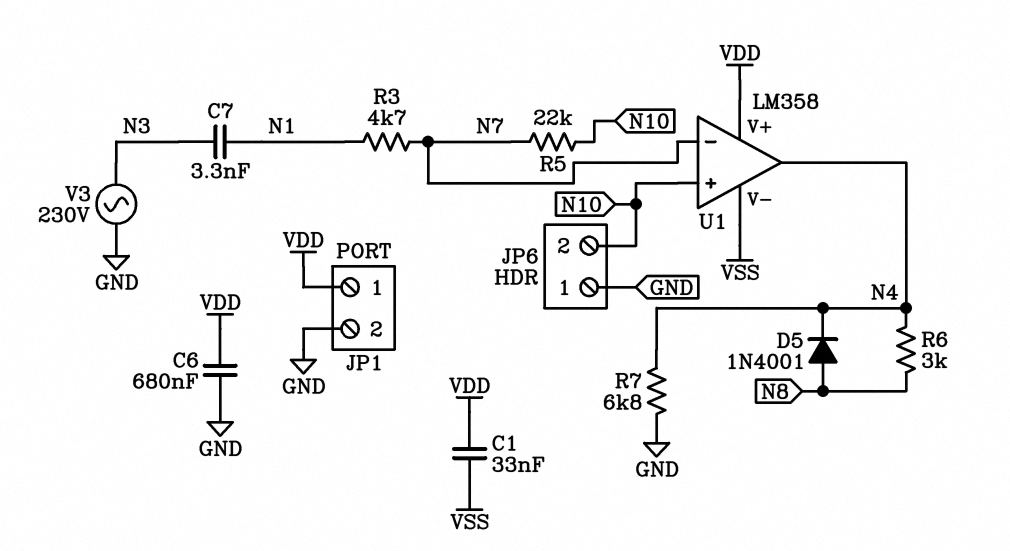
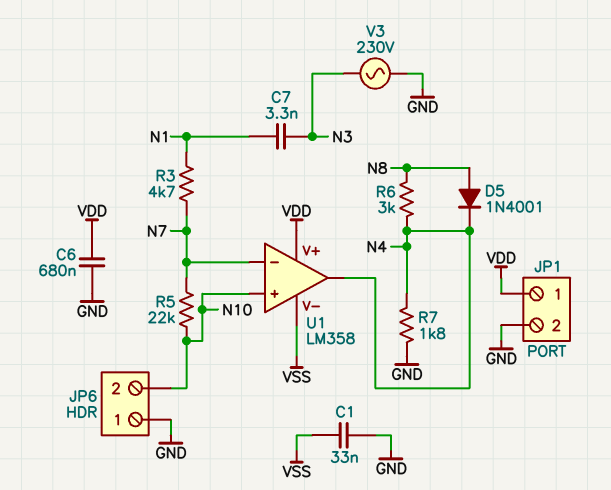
C1: 33nF (VDD, VSS) -> 33nF (GND, VSS)
R7: 6.8k (GND, N4) -> 1.8k (GND, N4)

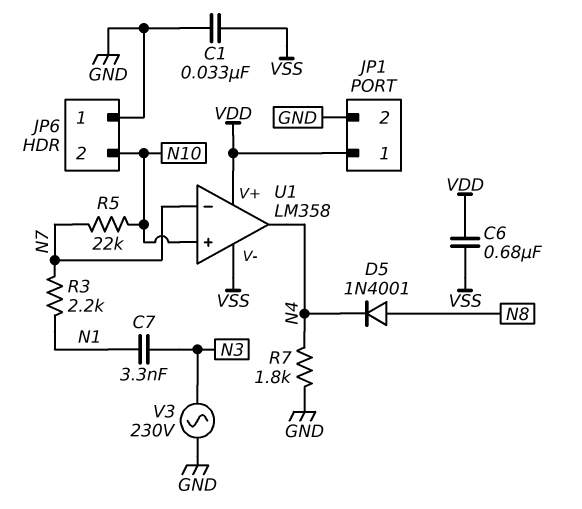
C6: 680nF (GND, VDD) -> 680nF (VDD, VSS)
R3: 4.7k (N1, N7) -> 2.2k (N1, N7)
R6: 3k (N4, N8) -> none

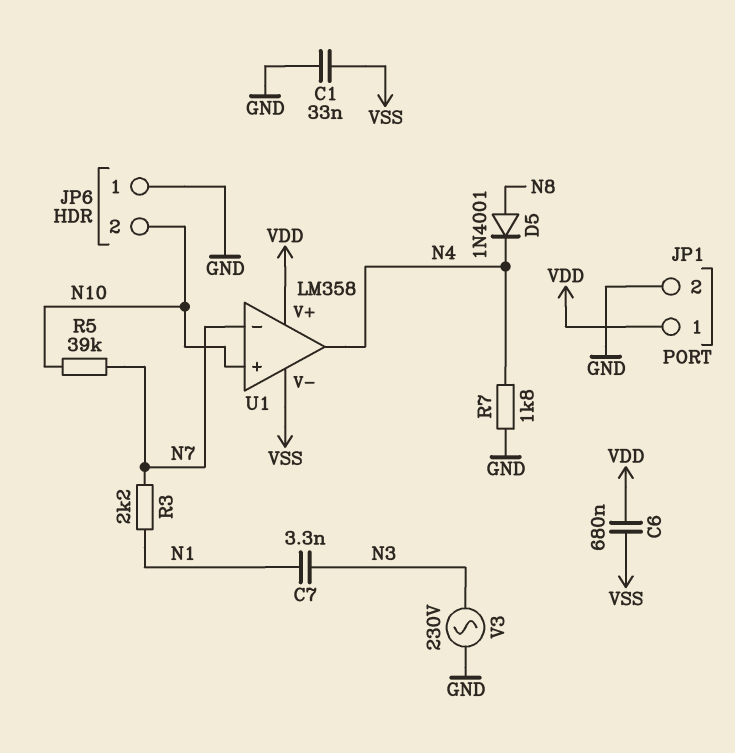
R5: 22k (N7, N10) -> 39k (N7, N10)

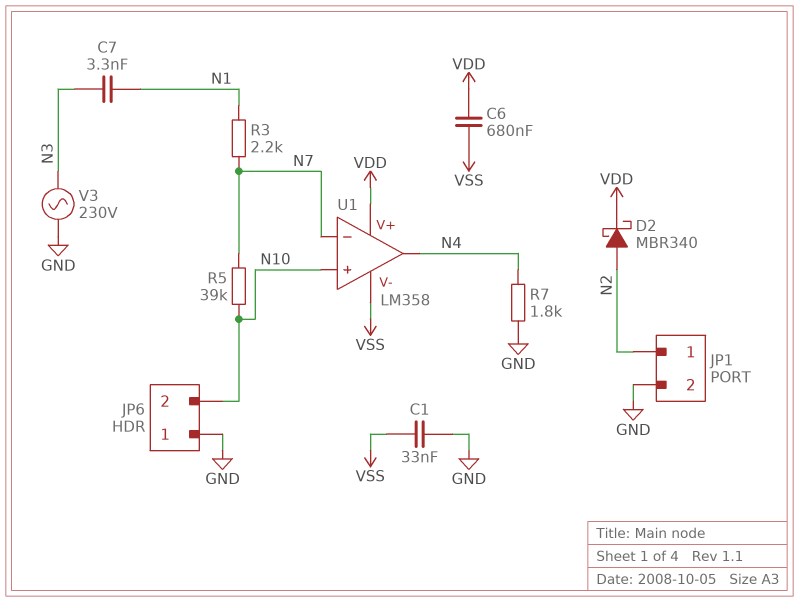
D2: none -> schottky MBR340 (A N2, K VDD)
D5: diode 1N4001 (A N8, K N4) -> none
JP1 pin 1: VDD -> N2

